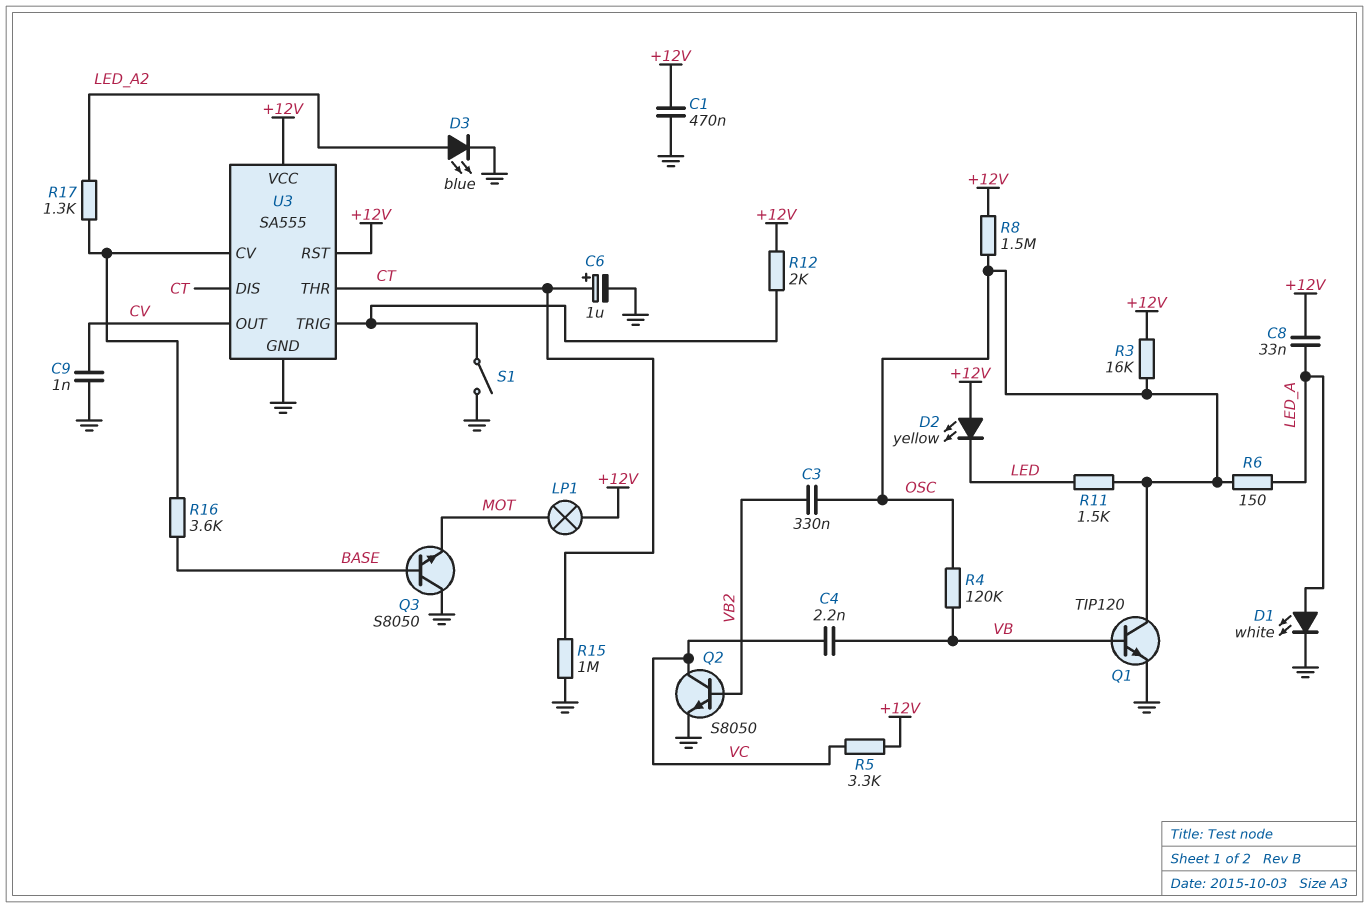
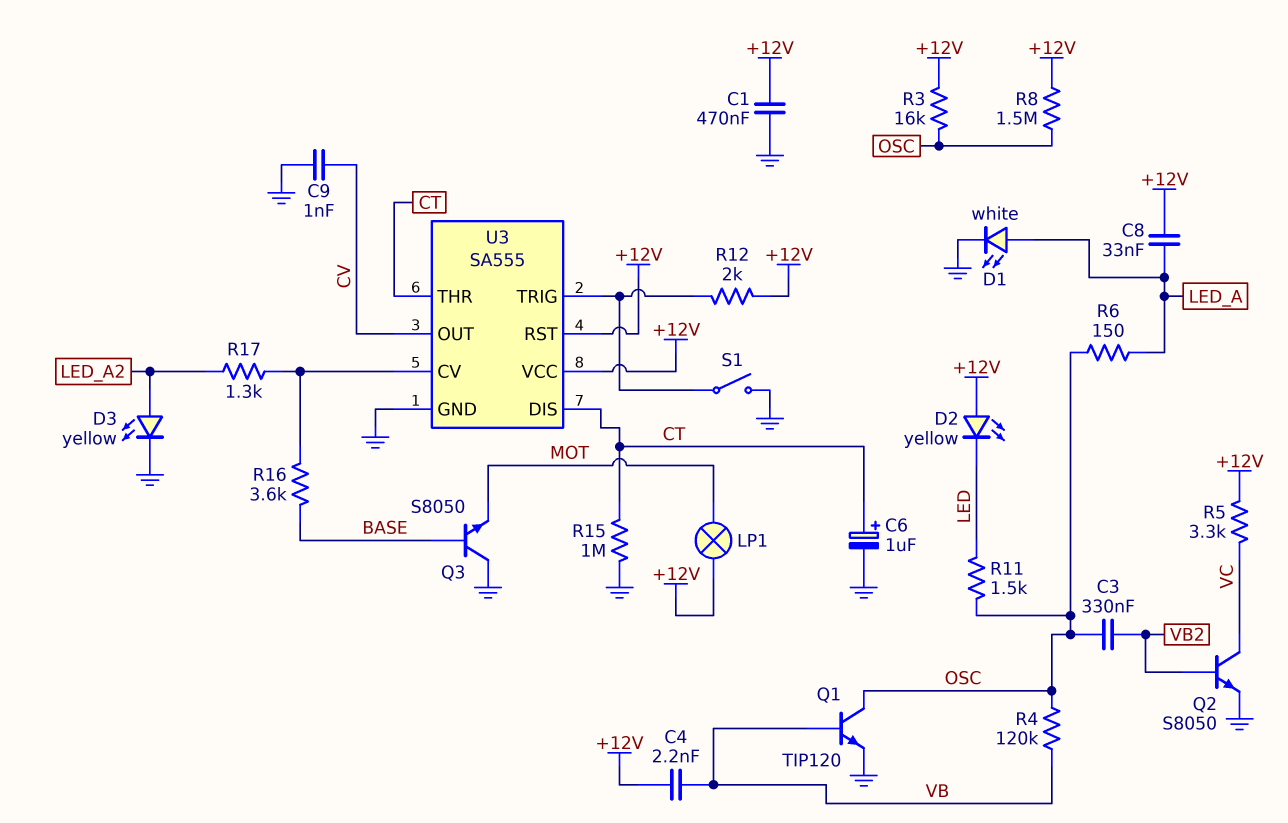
C4: 2.2nF (VB, VC) -> 2.2nF (+12V, VB)
D3: LED blue (A LED_A2, K GND) -> LED yellow (A LED_A2, K GND)

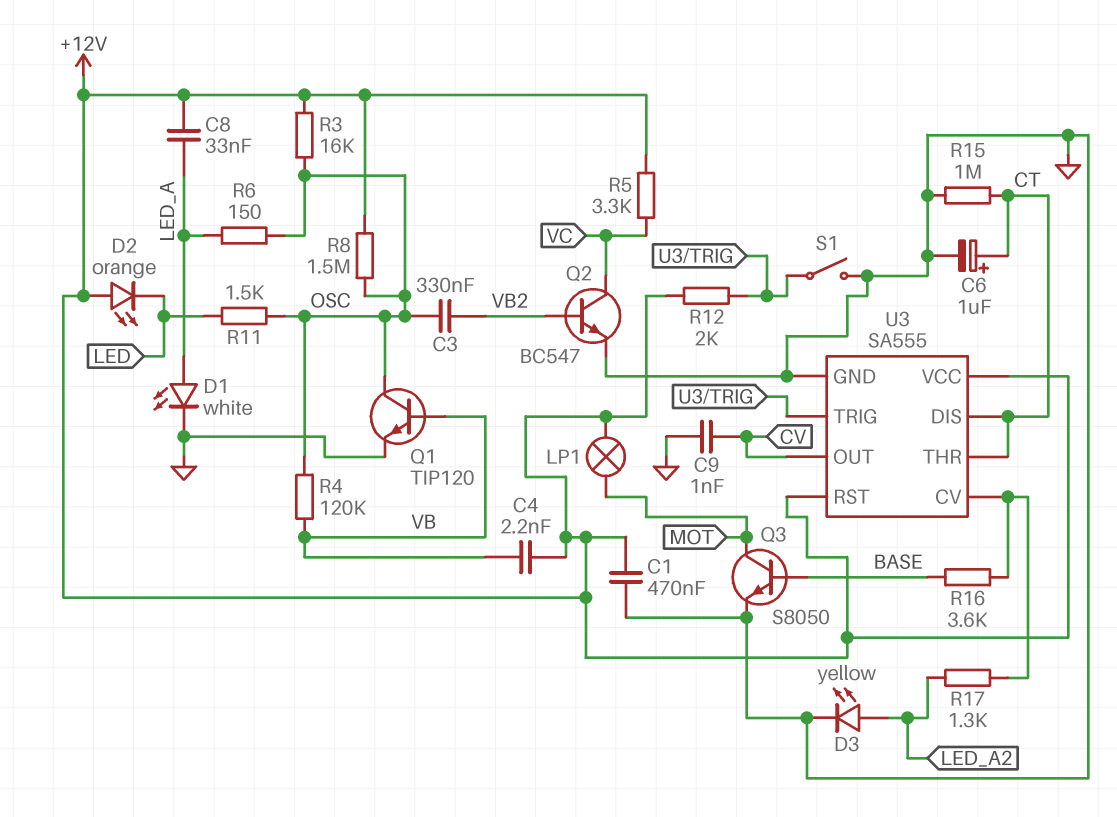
D2: LED yellow (A +12V, K LED) -> LED orange (A +12V, K LED)
Q2: NPN S8050 (B VB2, C VC, E GND) -> NPN BC547 (B VB2, C VC, E GND)
Q3: NPN S8050 (B BASE, C GND, E MOT) -> NPN S8050 (B BASE, C MOT, E GND)

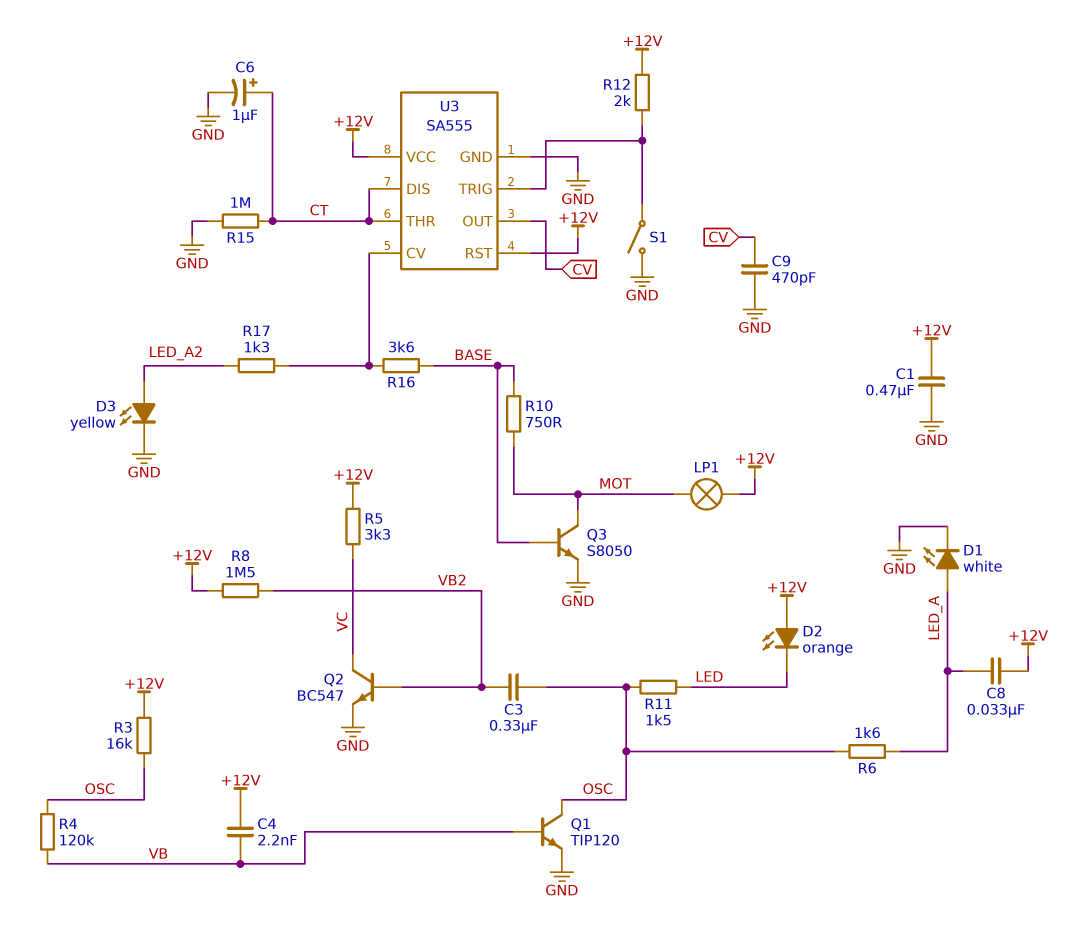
C9: 1nF (CV, GND) -> 470pF (CV, GND)
R6: 150 (LED_A, OSC) -> 1.6k (LED_A, OSC)
R8: 1.5M (+12V, OSC) -> 1.5M (+12V, VB2)
R10: none -> 750 (BASE, MOT)

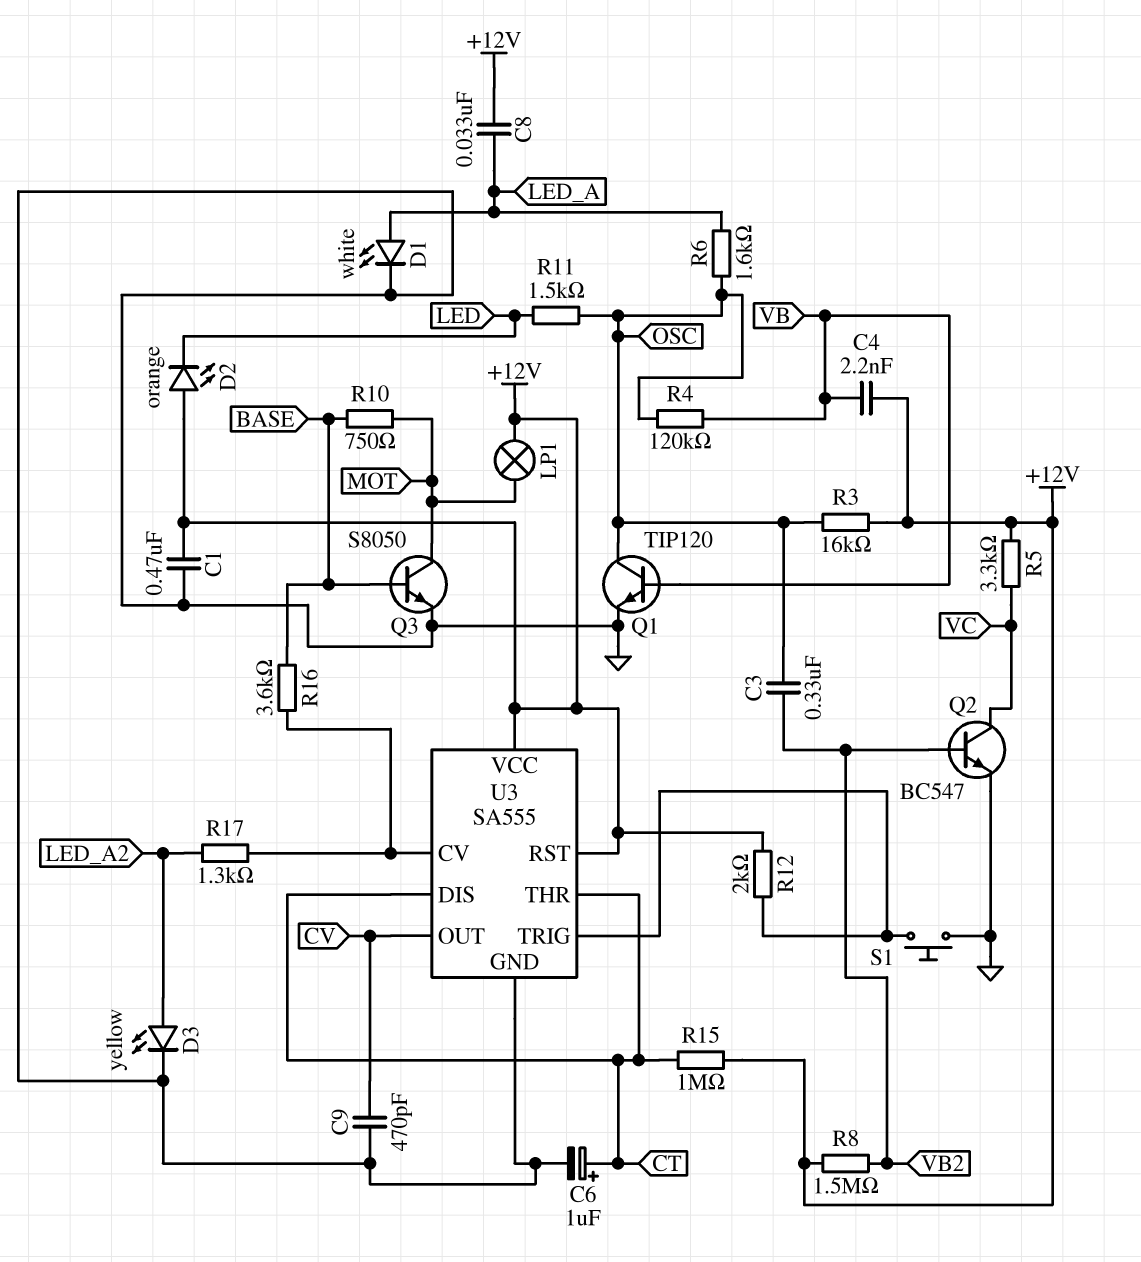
R15: 1M (CT, GND) -> 1M (+12V, CT)
S1: switch (GND, U3/TRIG) -> button (GND, U3/TRIG)

